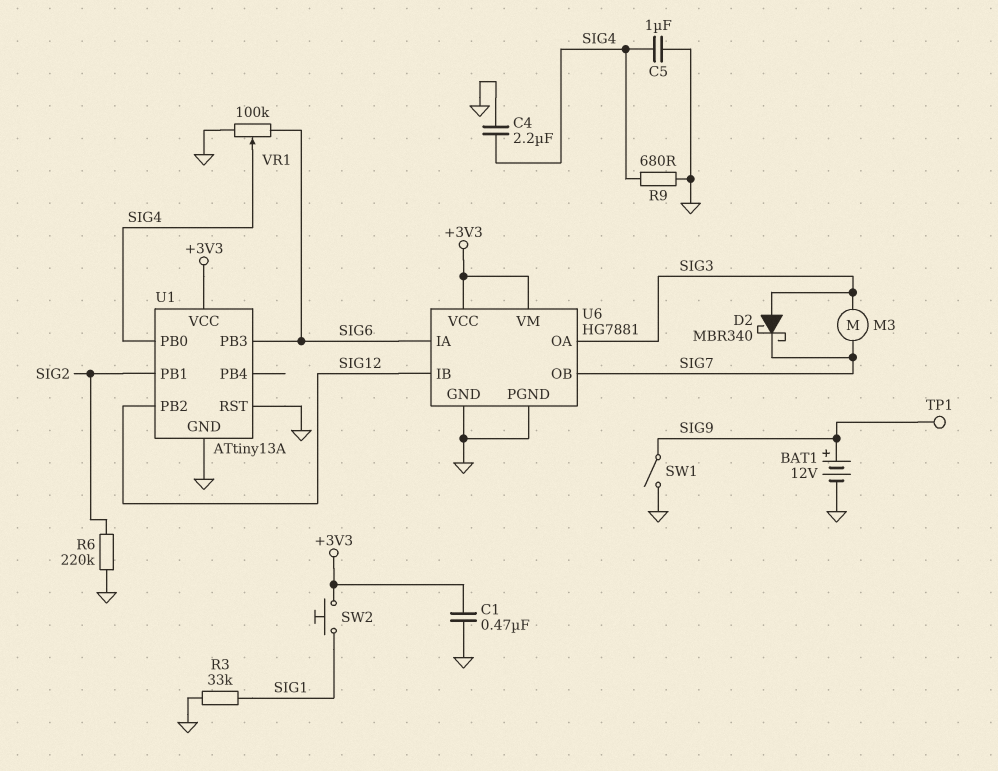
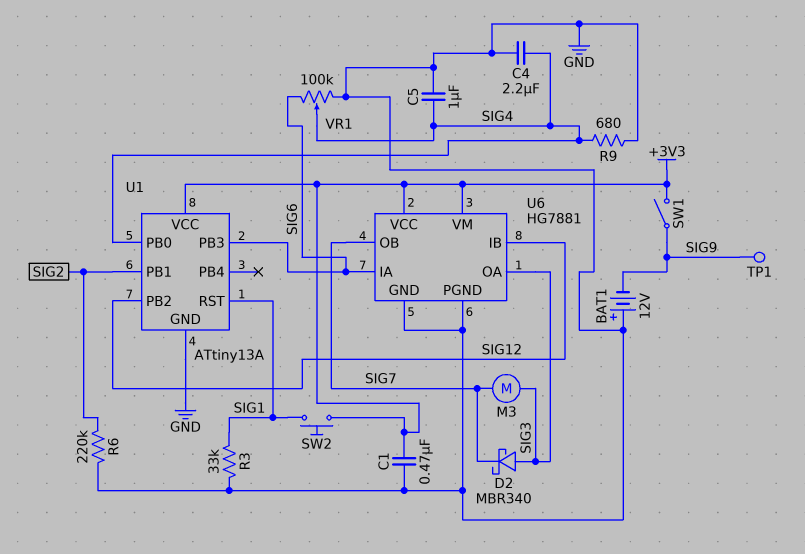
BAT1: 12V (plus SIG9, minus GND) -> 12V (plus GND, minus SIG9)
SW1: switch (GND, SIG9) -> switch (+3V3, SIG9)
U1 pin RST: GND -> SIG1

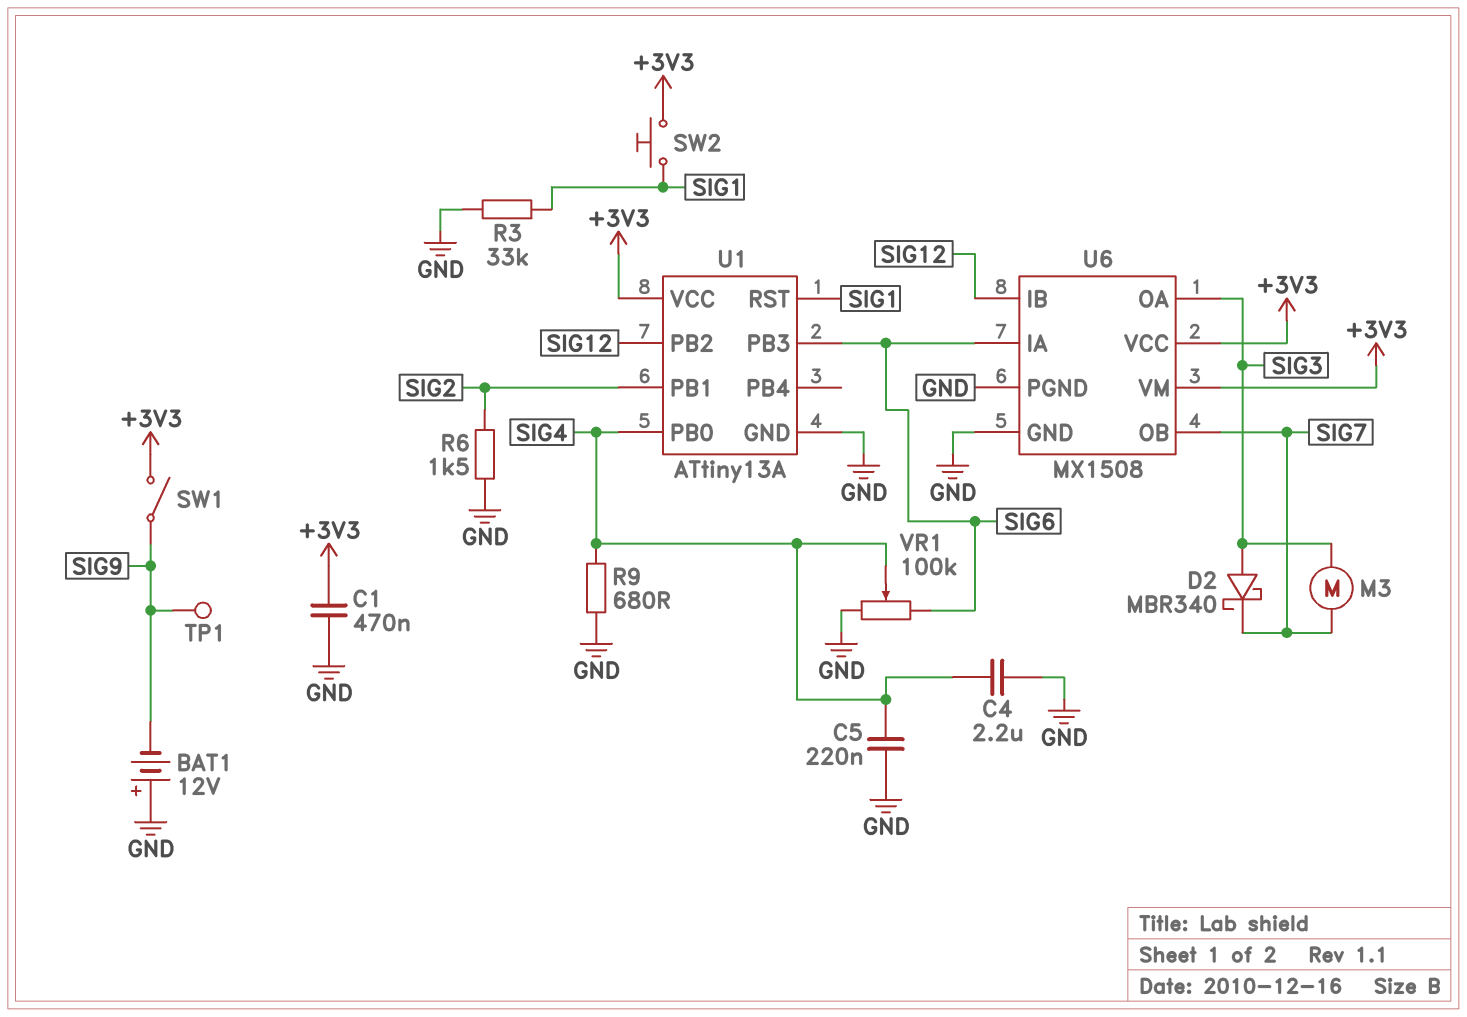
C5: 1uF (GND, SIG4) -> 220nF (GND, SIG4)
R6: 220k (GND, SIG2) -> 1.5k (GND, SIG2)
U6: HG7881 -> MX1508

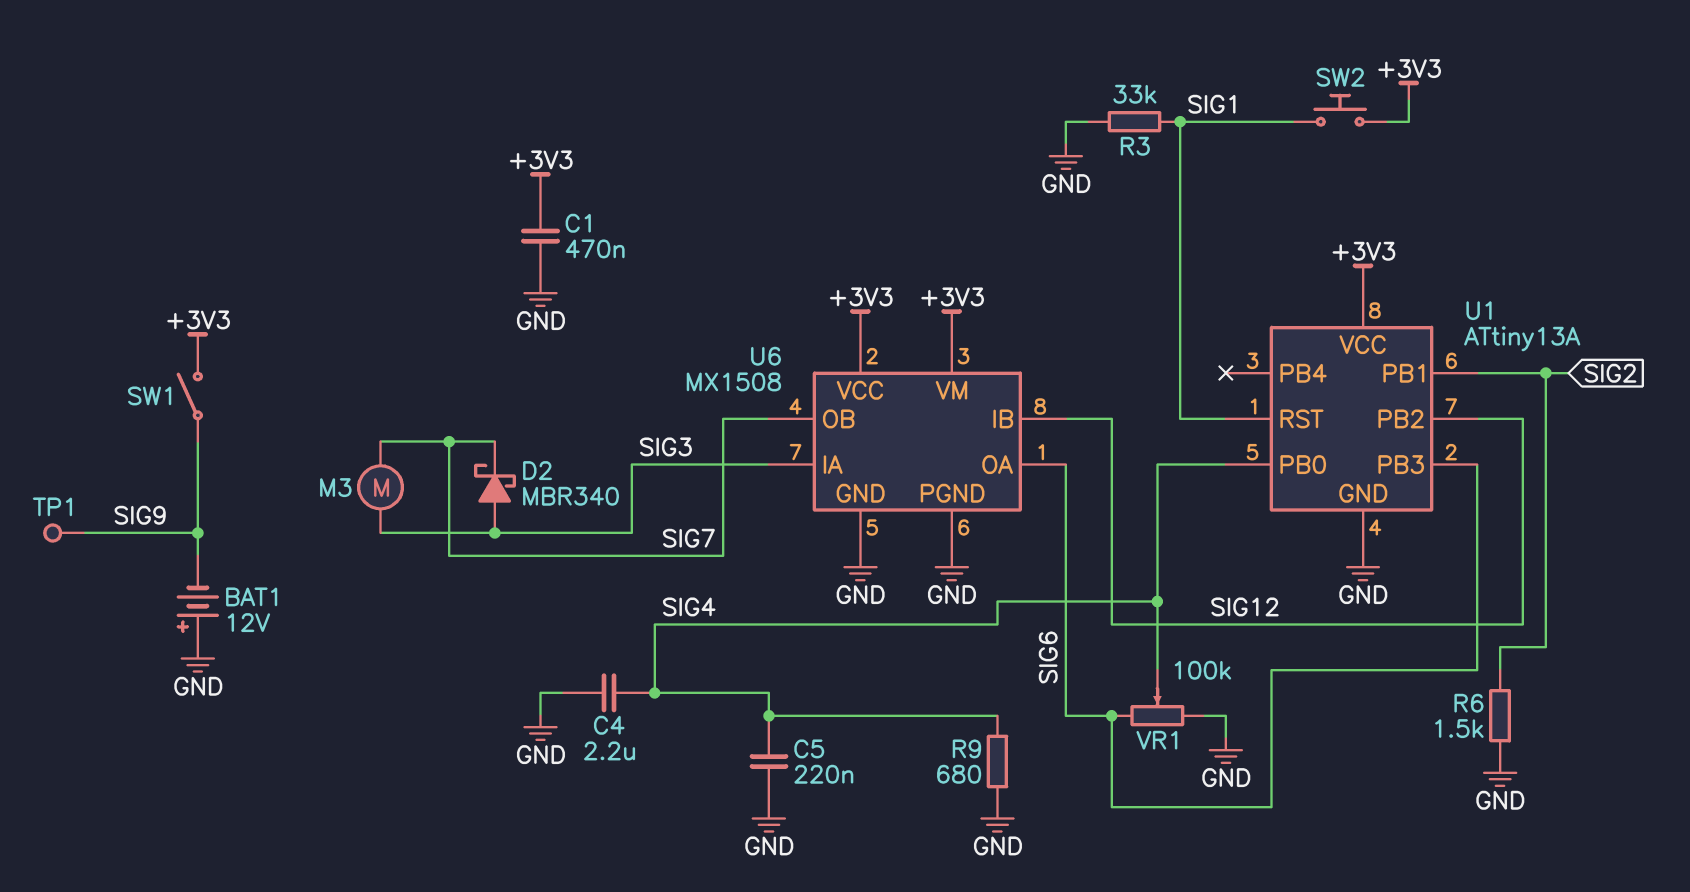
U6 pin IA: SIG6 -> SIG3
U6 pin OA: SIG3 -> SIG6

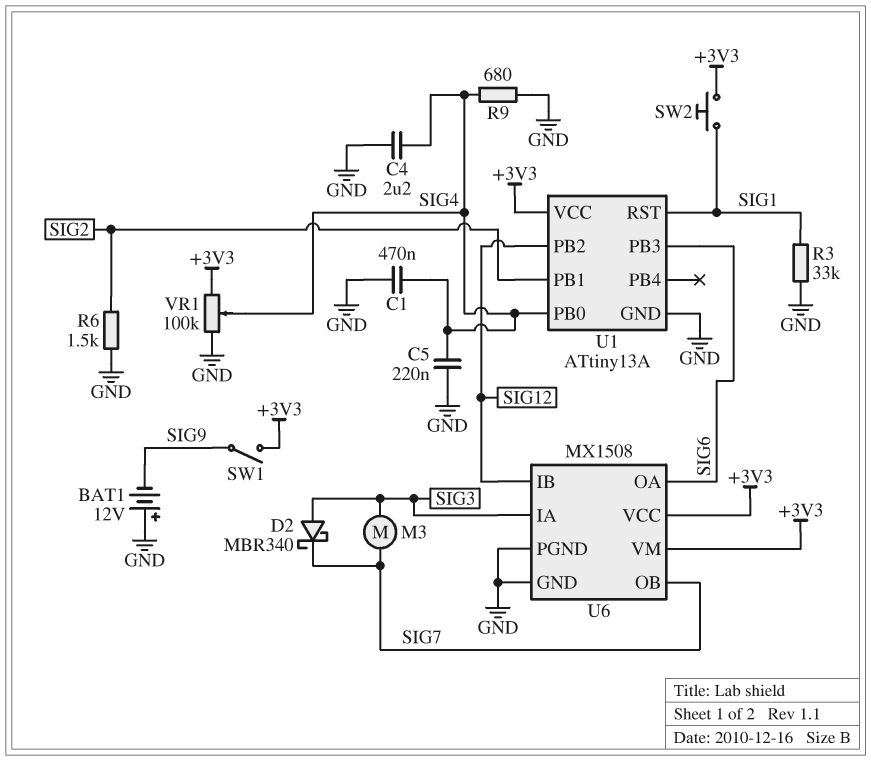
C1: 470nF (+3V3, GND) -> 470nF (GND, SIG4)
TP1: test point (SIG9) -> none
VR1: 100k (GND, SIG6, wiper SIG4) -> 100k (+3V3, GND, wiper SIG4)

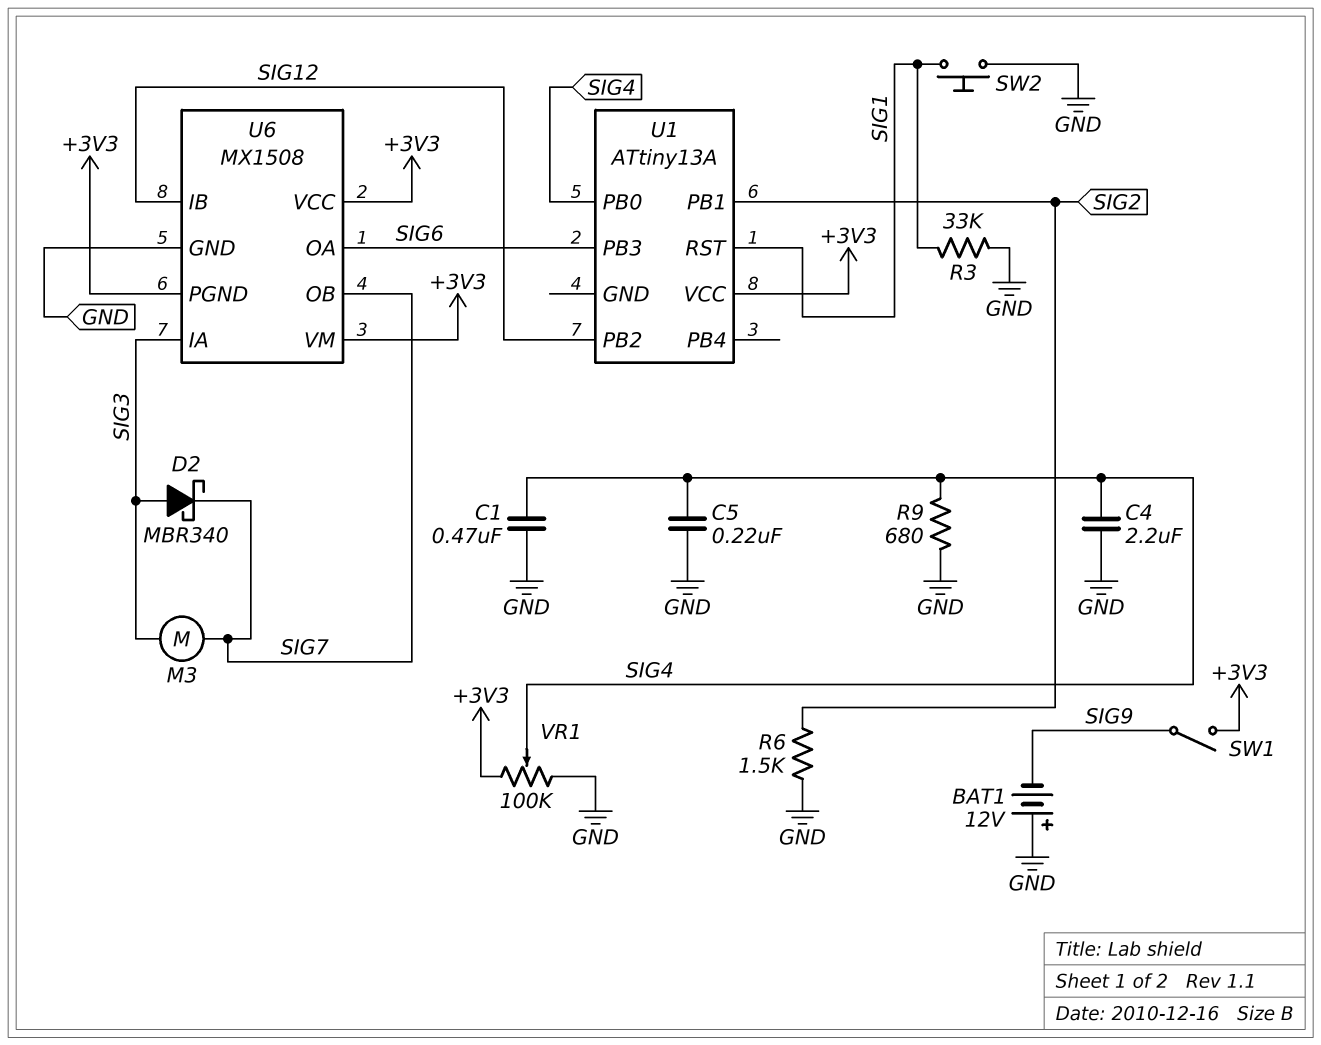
SW2: button (+3V3, SIG1) -> button (GND, SIG1)
U1 pin GND: GND -> none
U6 pin PGND: GND -> +3V3

